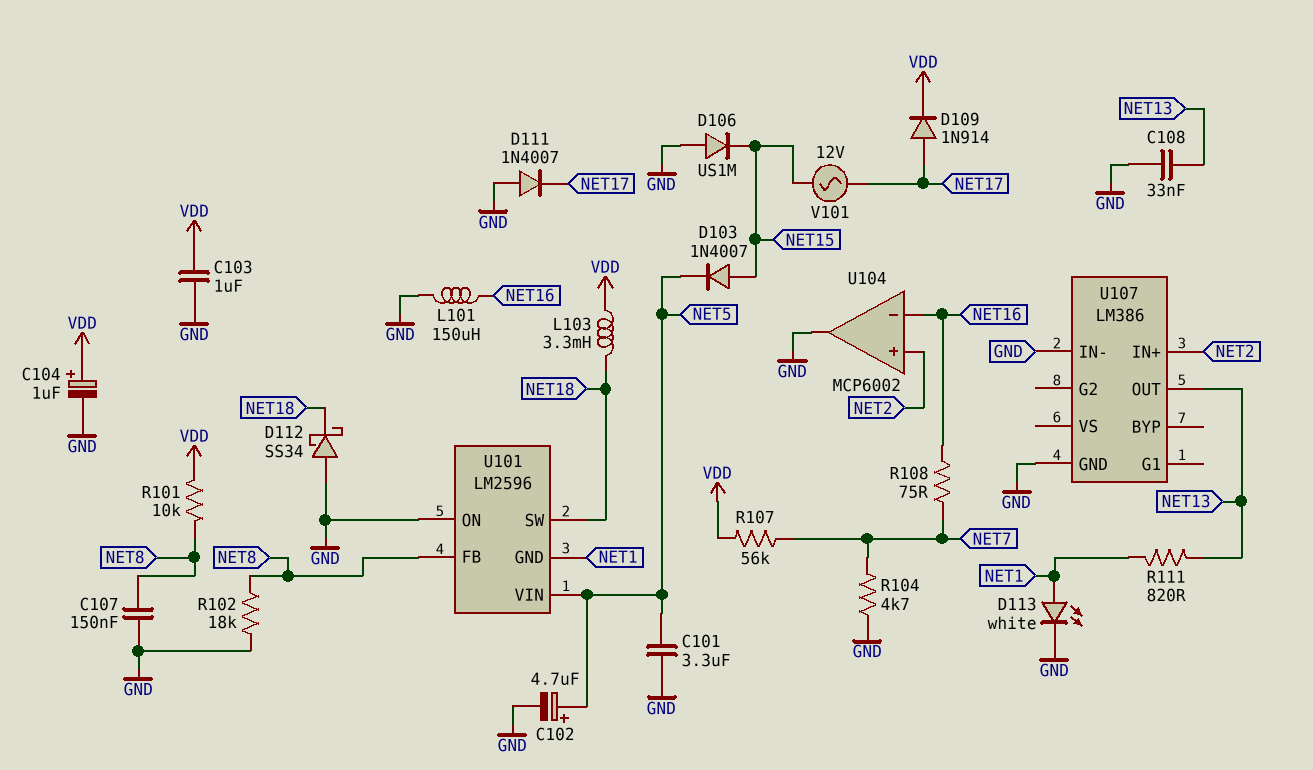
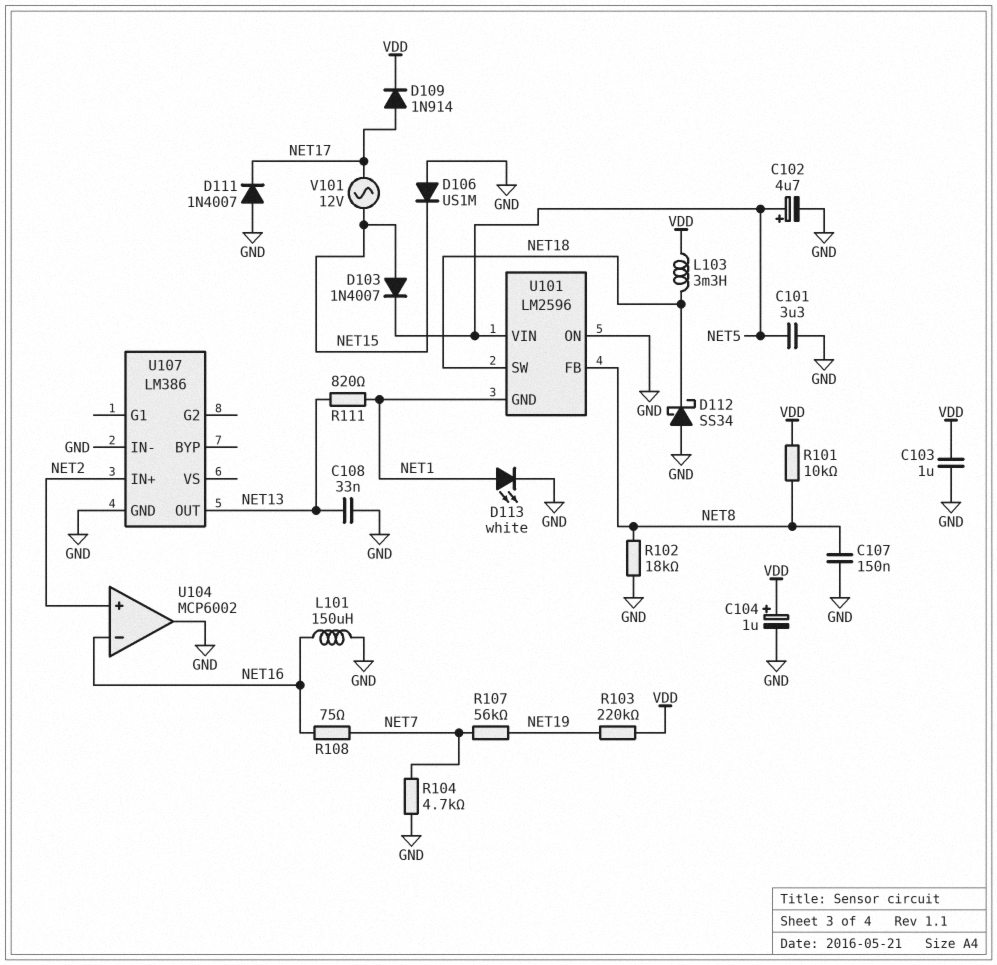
R103: none -> 220k (NET19, VDD)
R107: 56k (NET7, VDD) -> 56k (NET7, NET19)

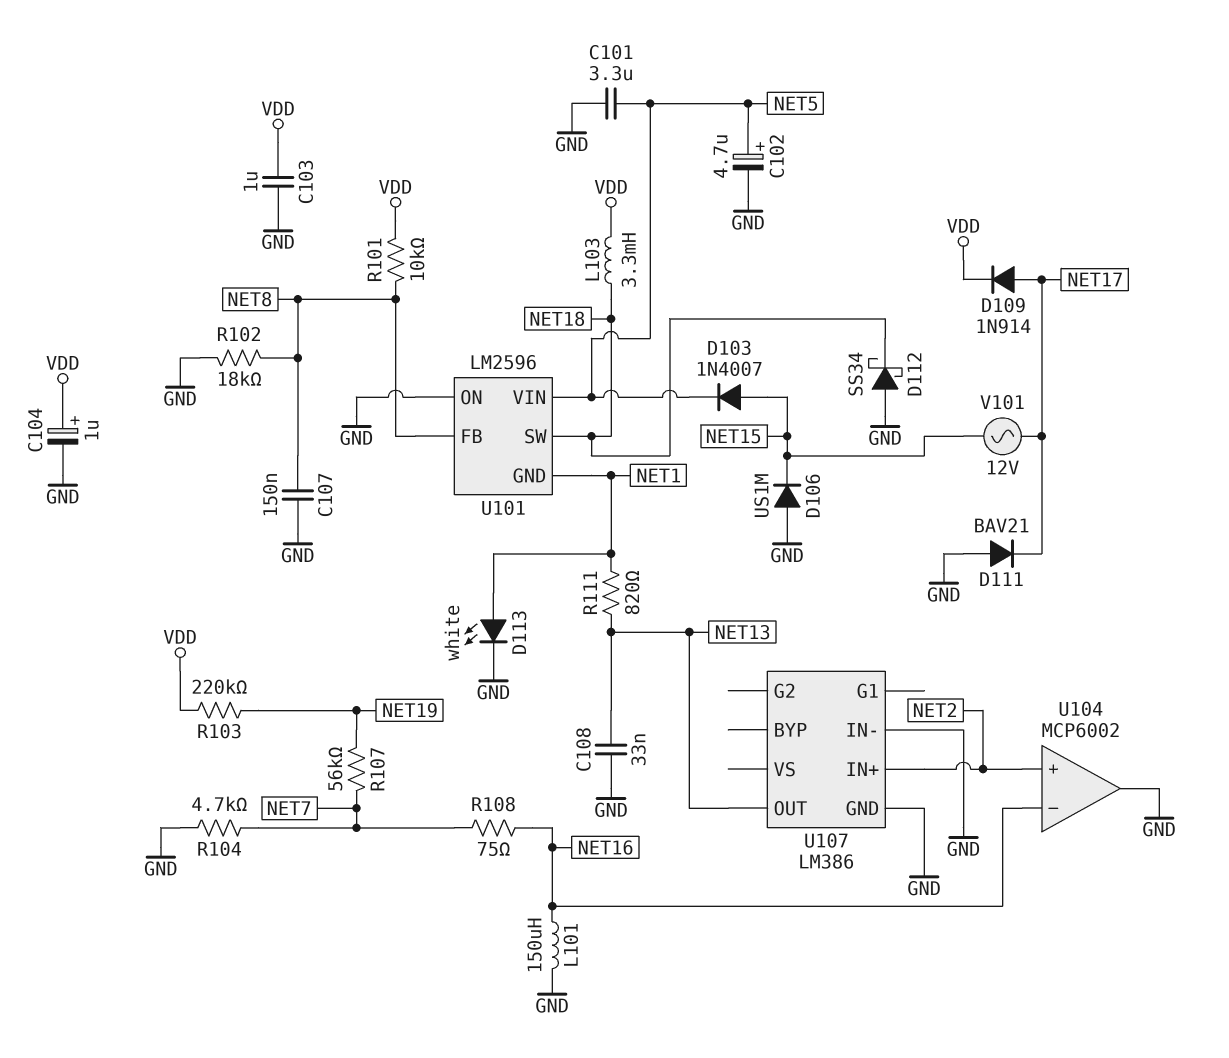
D111: diode 1N4007 (A GND, K NET17) -> diode BAV21 (A GND, K NET17)

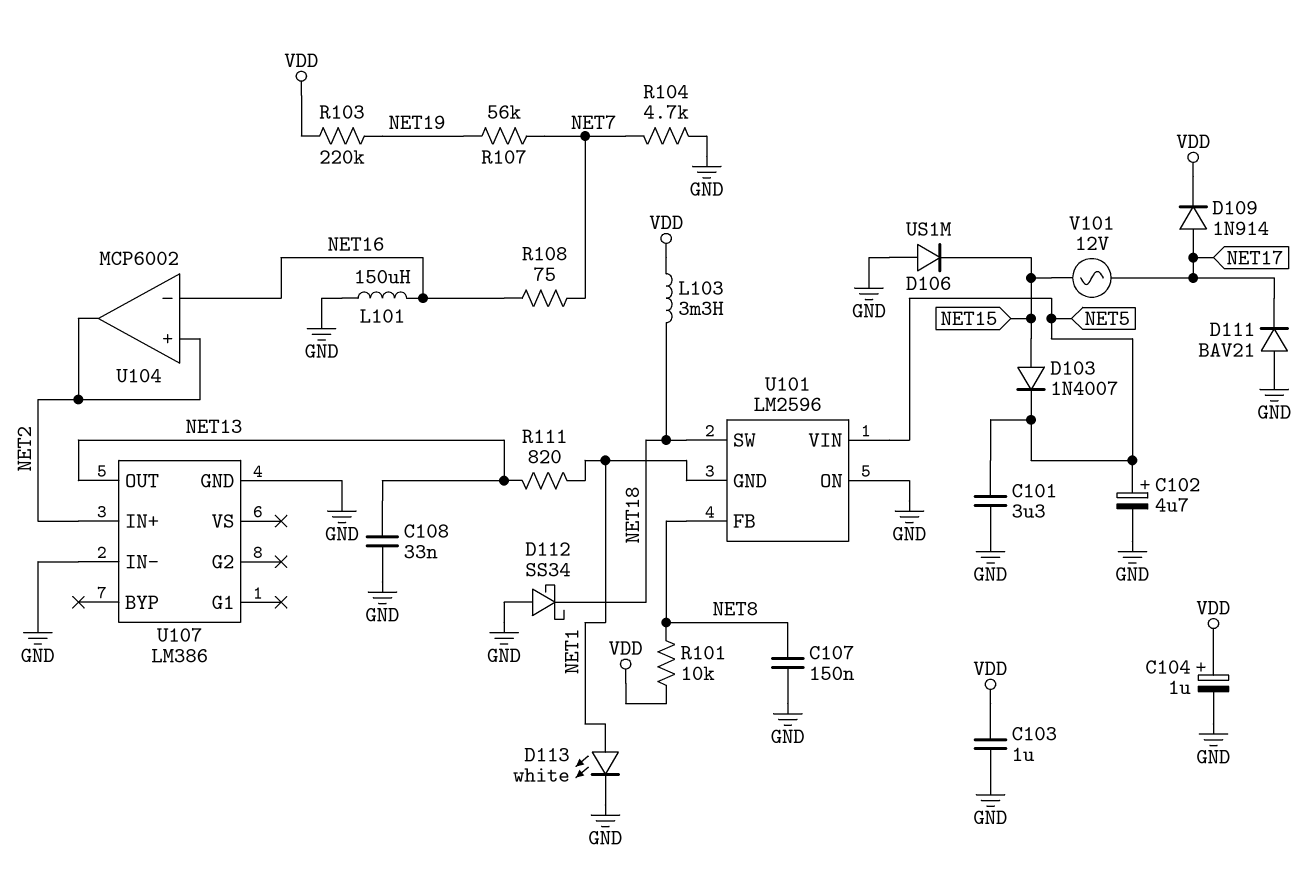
R102: 18k (GND, NET8) -> none
U104 pin out: GND -> NET2

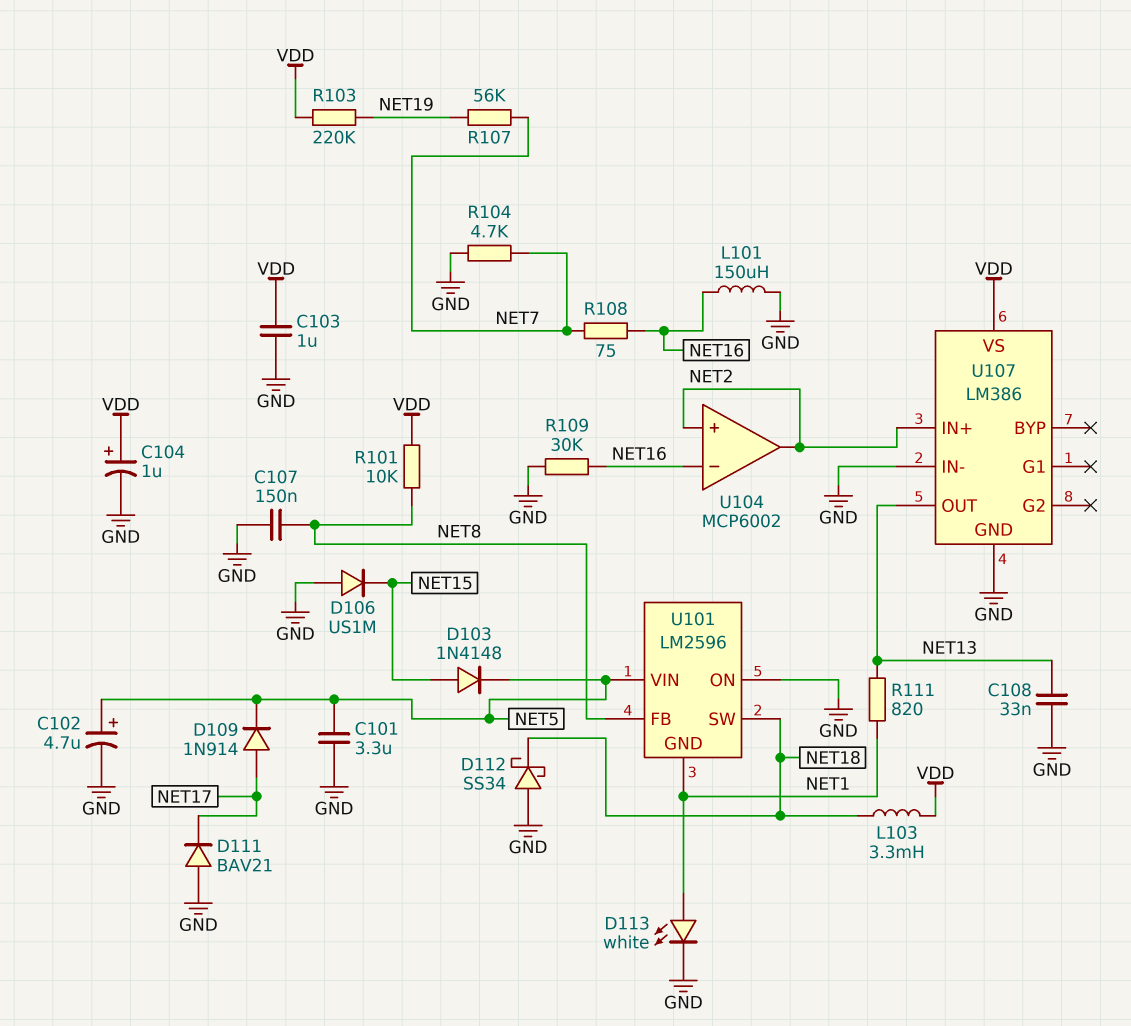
D103: diode 1N4007 (A NET15, K NET5) -> diode 1N4148 (A NET15, K NET5)
D109: diode 1N914 (A NET17, K VDD) -> diode 1N914 (A NET17, K NET5)
R109: none -> 30k (GND, NET16)
U107 pin VS: none -> VDD
V101: AC 12V (NET15, NET17) -> none

